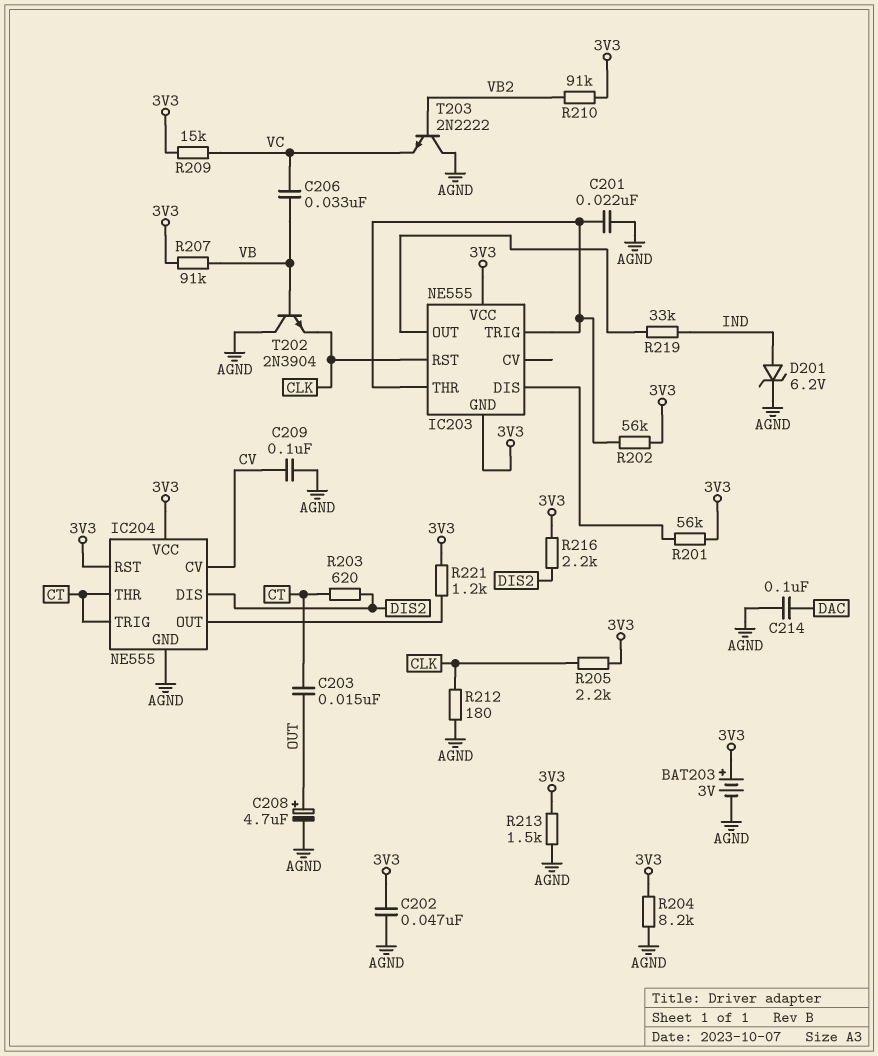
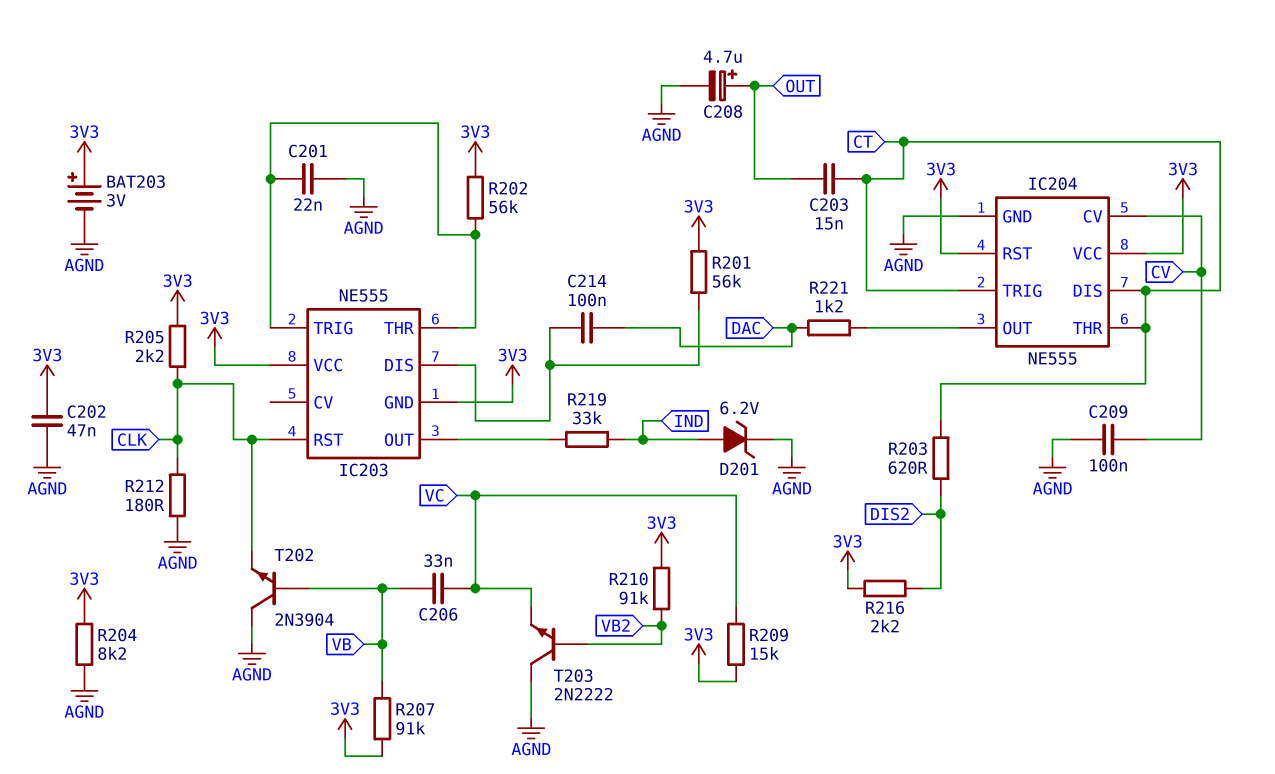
C214: 100nF (AGND, DAC) -> 100nF (DAC, IC203/DIS)
IC204 pin DIS: DIS2 -> CT
R213: 1.5k (3V3, AGND) -> none
R221: 1.2k (3V3, IC204/OUT) -> 1.2k (DAC, IC204/OUT)

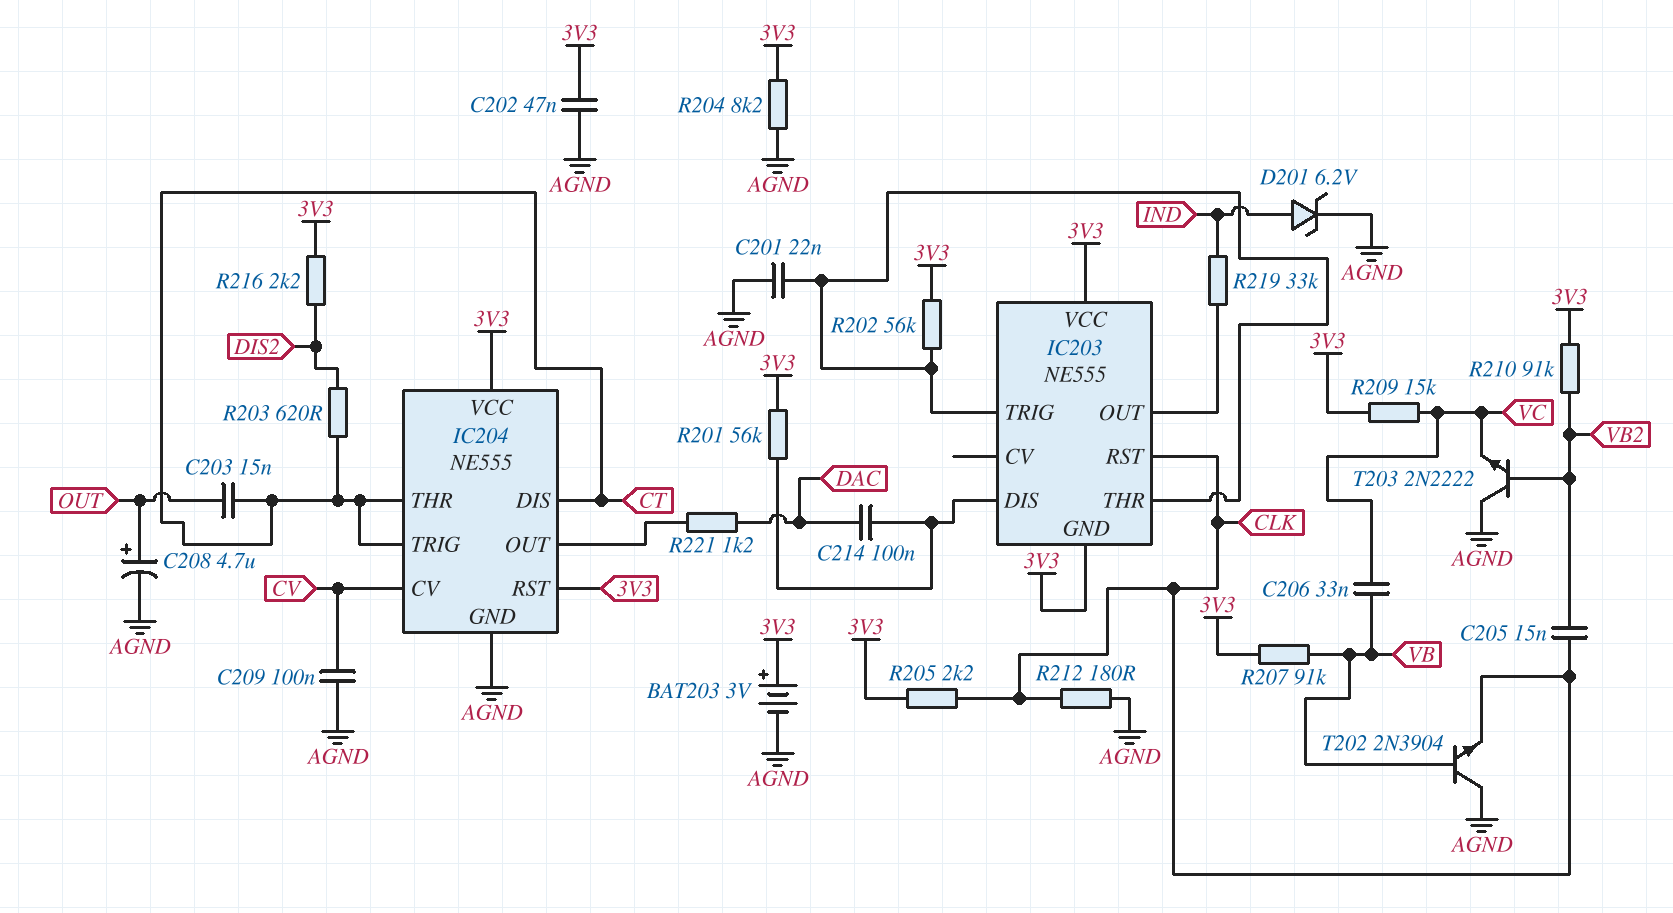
C205: none -> 15nF (CLK, VB2)

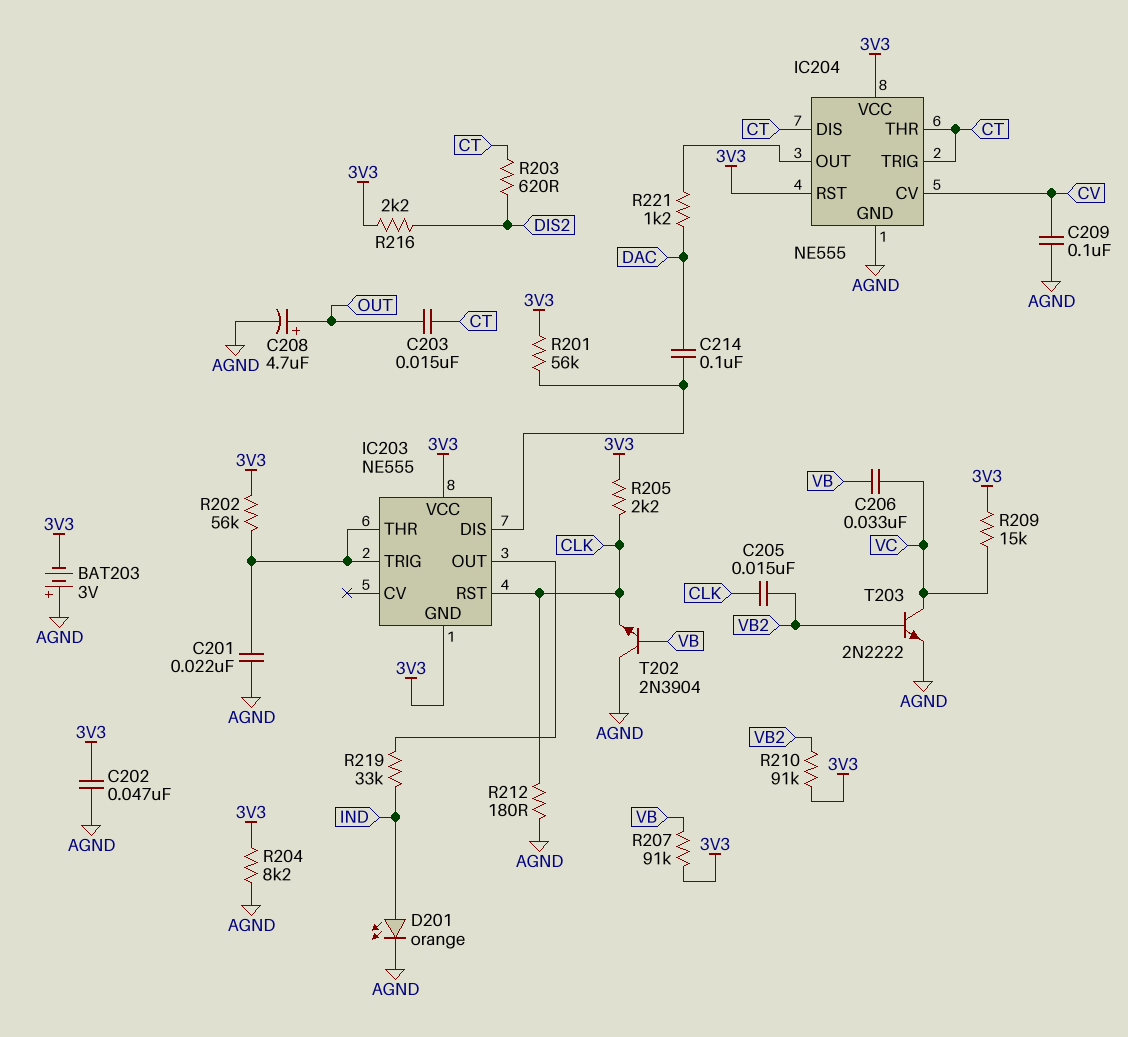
BAT203: 3V (plus 3V3, minus AGND) -> 3V (plus AGND, minus 3V3)
D201: zener 6.2V (A IND, K AGND) -> LED orange (A IND, K AGND)
T203: NPN 2N2222 (B VB2, C AGND, E VC) -> NPN 2N2222 (B VB2, C VC, E AGND)

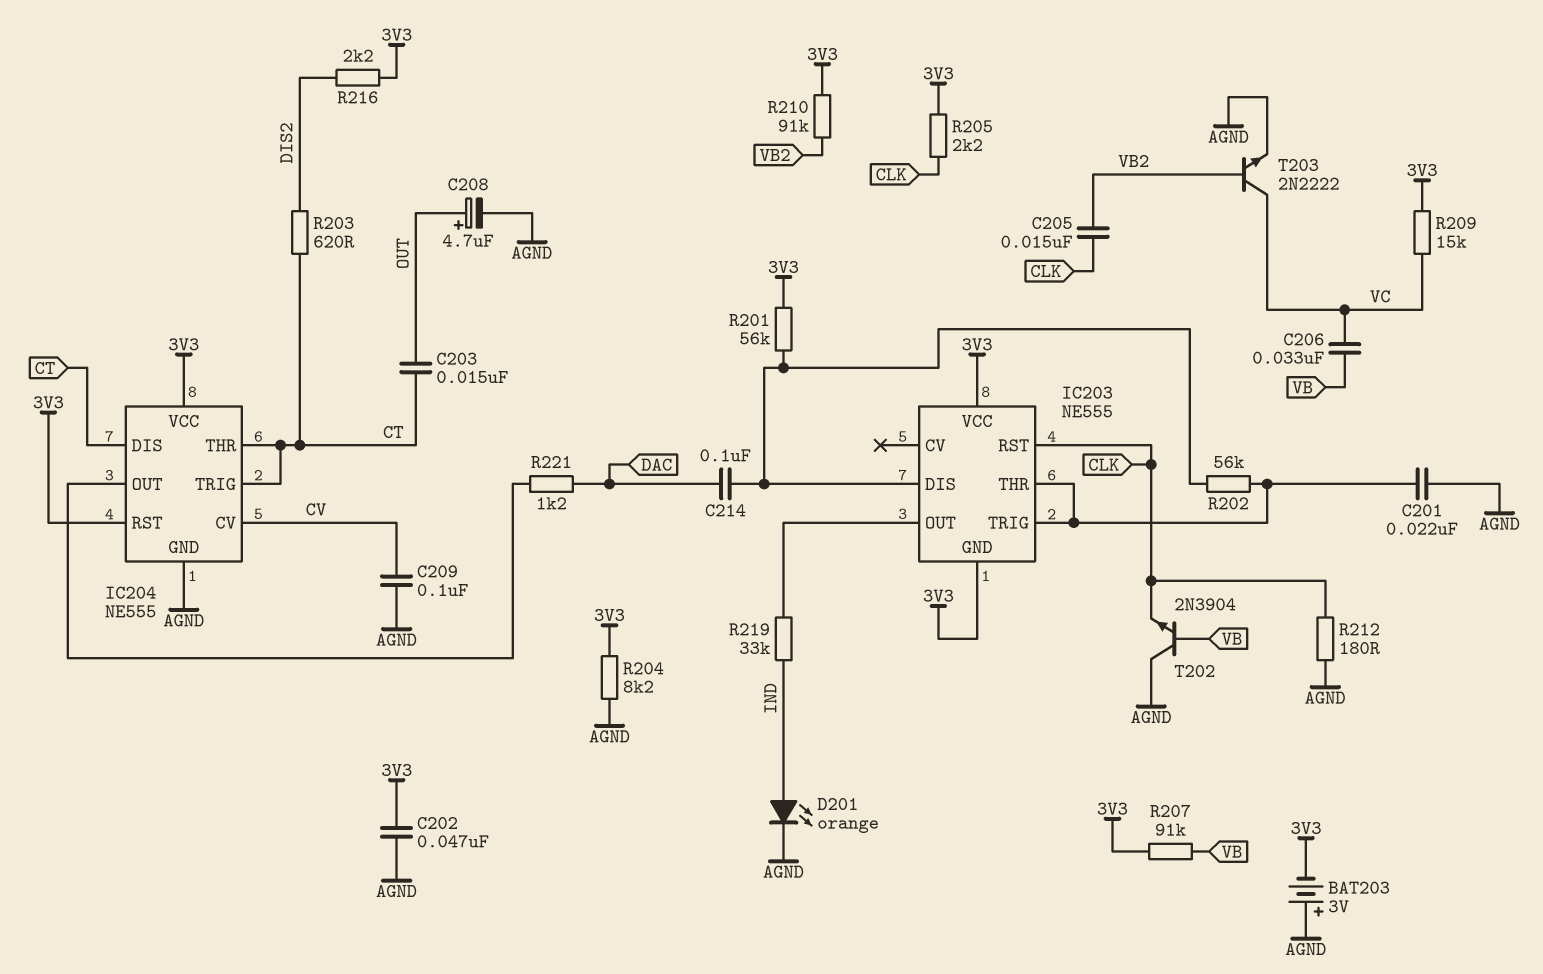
R202: 56k (3V3, IC203/THR) -> 56k (IC203/DIS, IC203/THR)

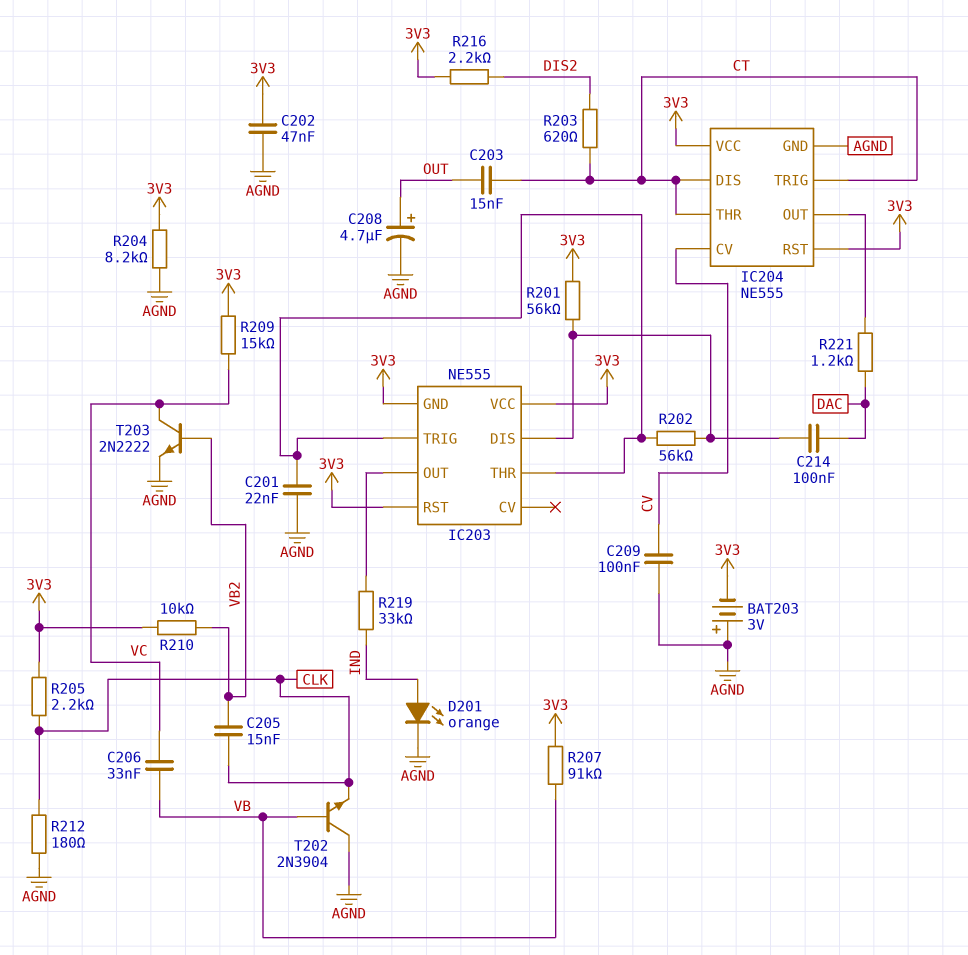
IC203 pin RST: CLK -> 3V3
R210: 91k (3V3, VB2) -> 10k (3V3, VB2)

